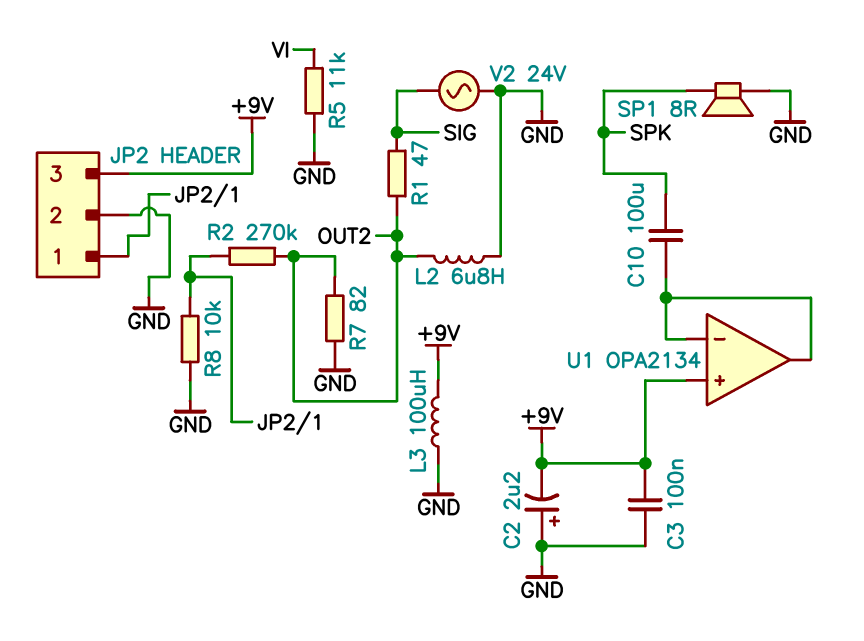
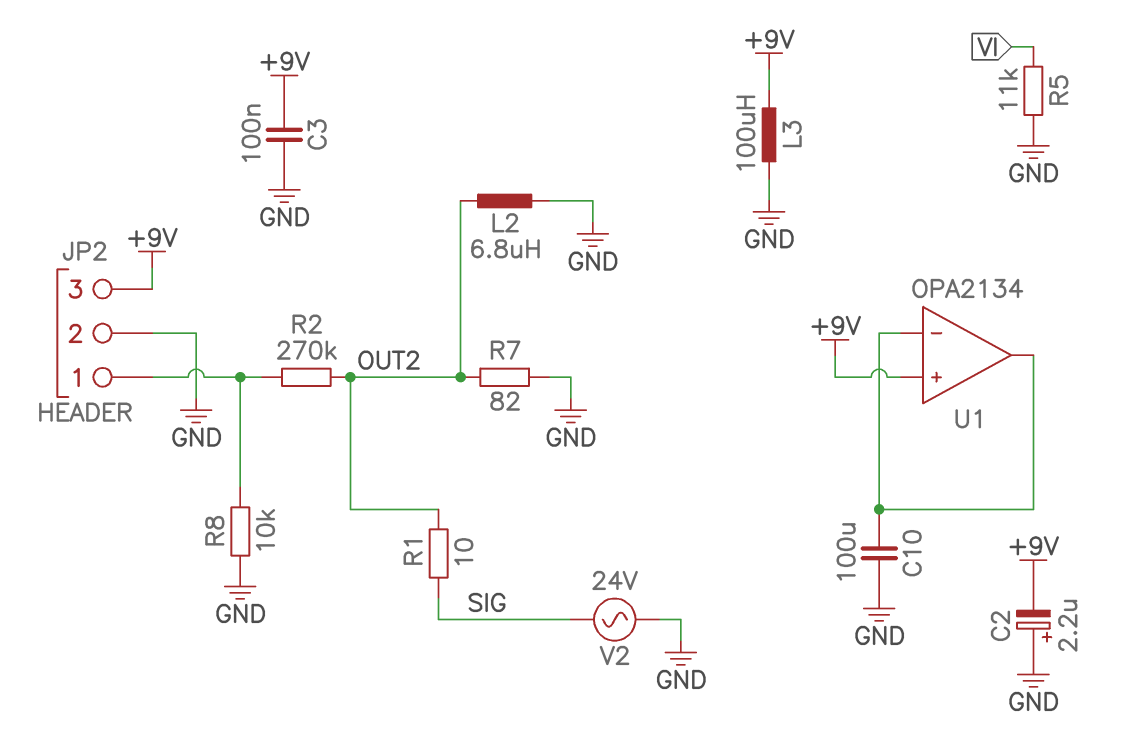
C10: 100uF (SPK, U1/in-) -> 100uF (GND, U1/in-)
R1: 47 (OUT2, SIG) -> 10 (OUT2, SIG)
SP1: speaker 8R (GND, SPK) -> none

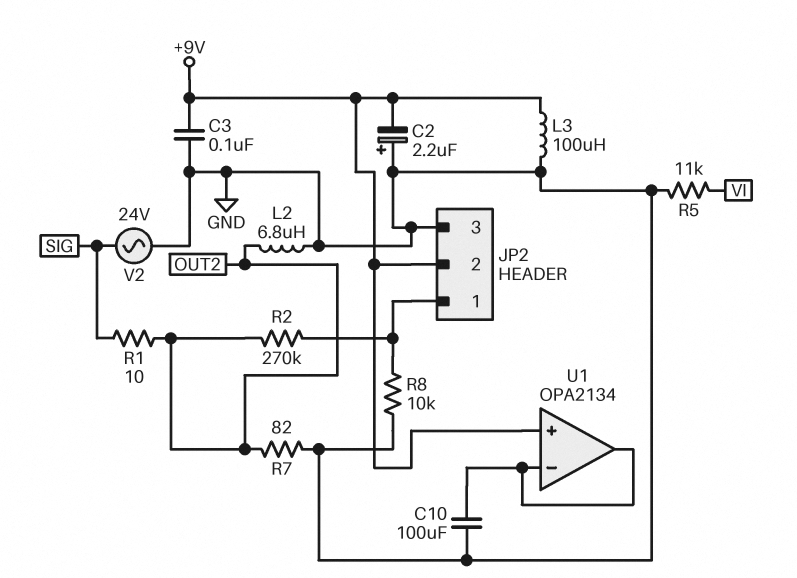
JP2 pin 2: GND -> +9V
JP2 pin 3: +9V -> GND

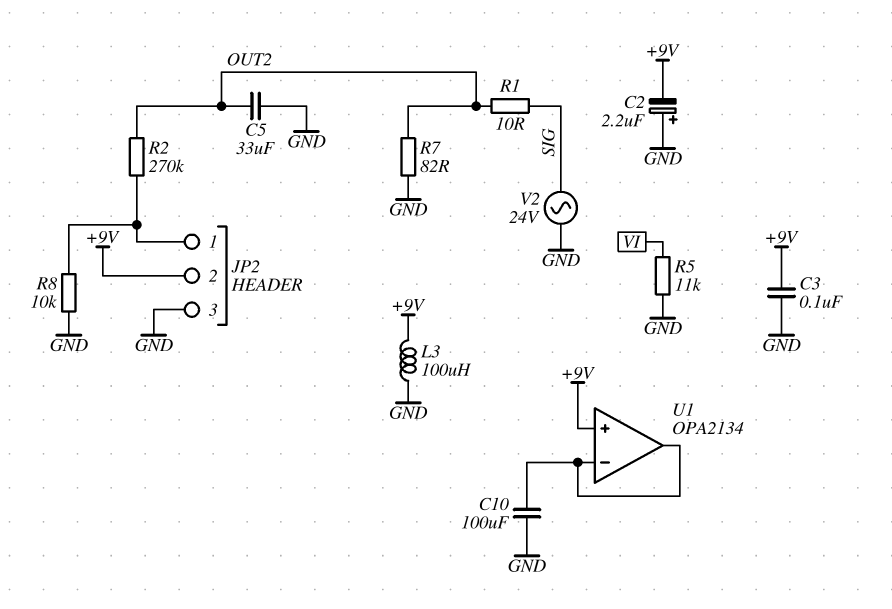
C5: none -> 33uF (GND, OUT2)
L2: 6.8uH (GND, OUT2) -> none

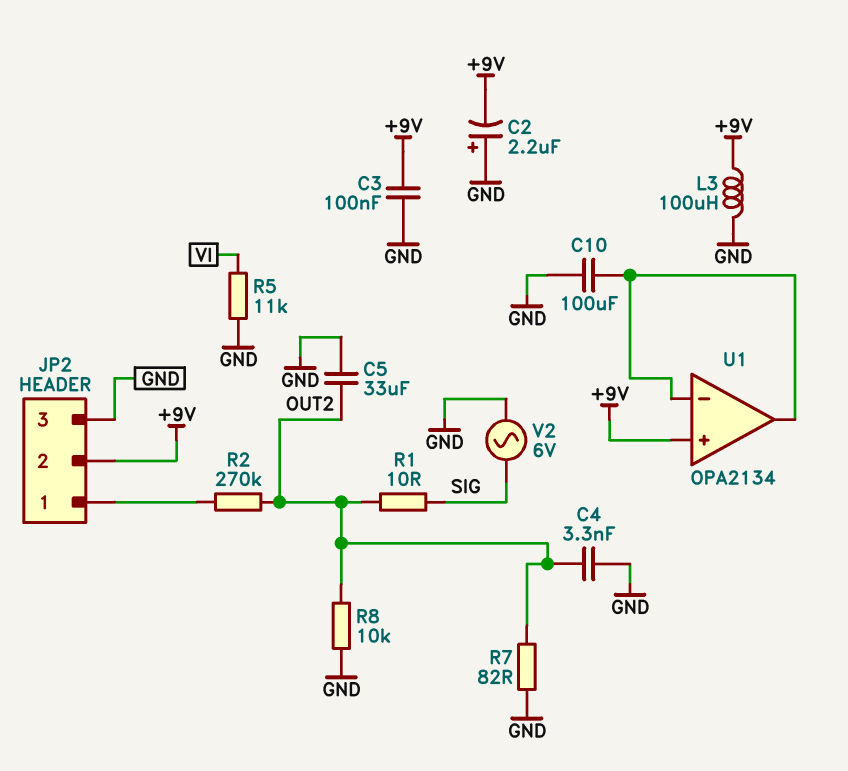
C4: none -> 3.3nF (GND, OUT2)
R8: 10k (GND, JP2/1) -> 10k (GND, OUT2)
V2: AC 24V (GND, SIG) -> AC 6V (GND, SIG)

